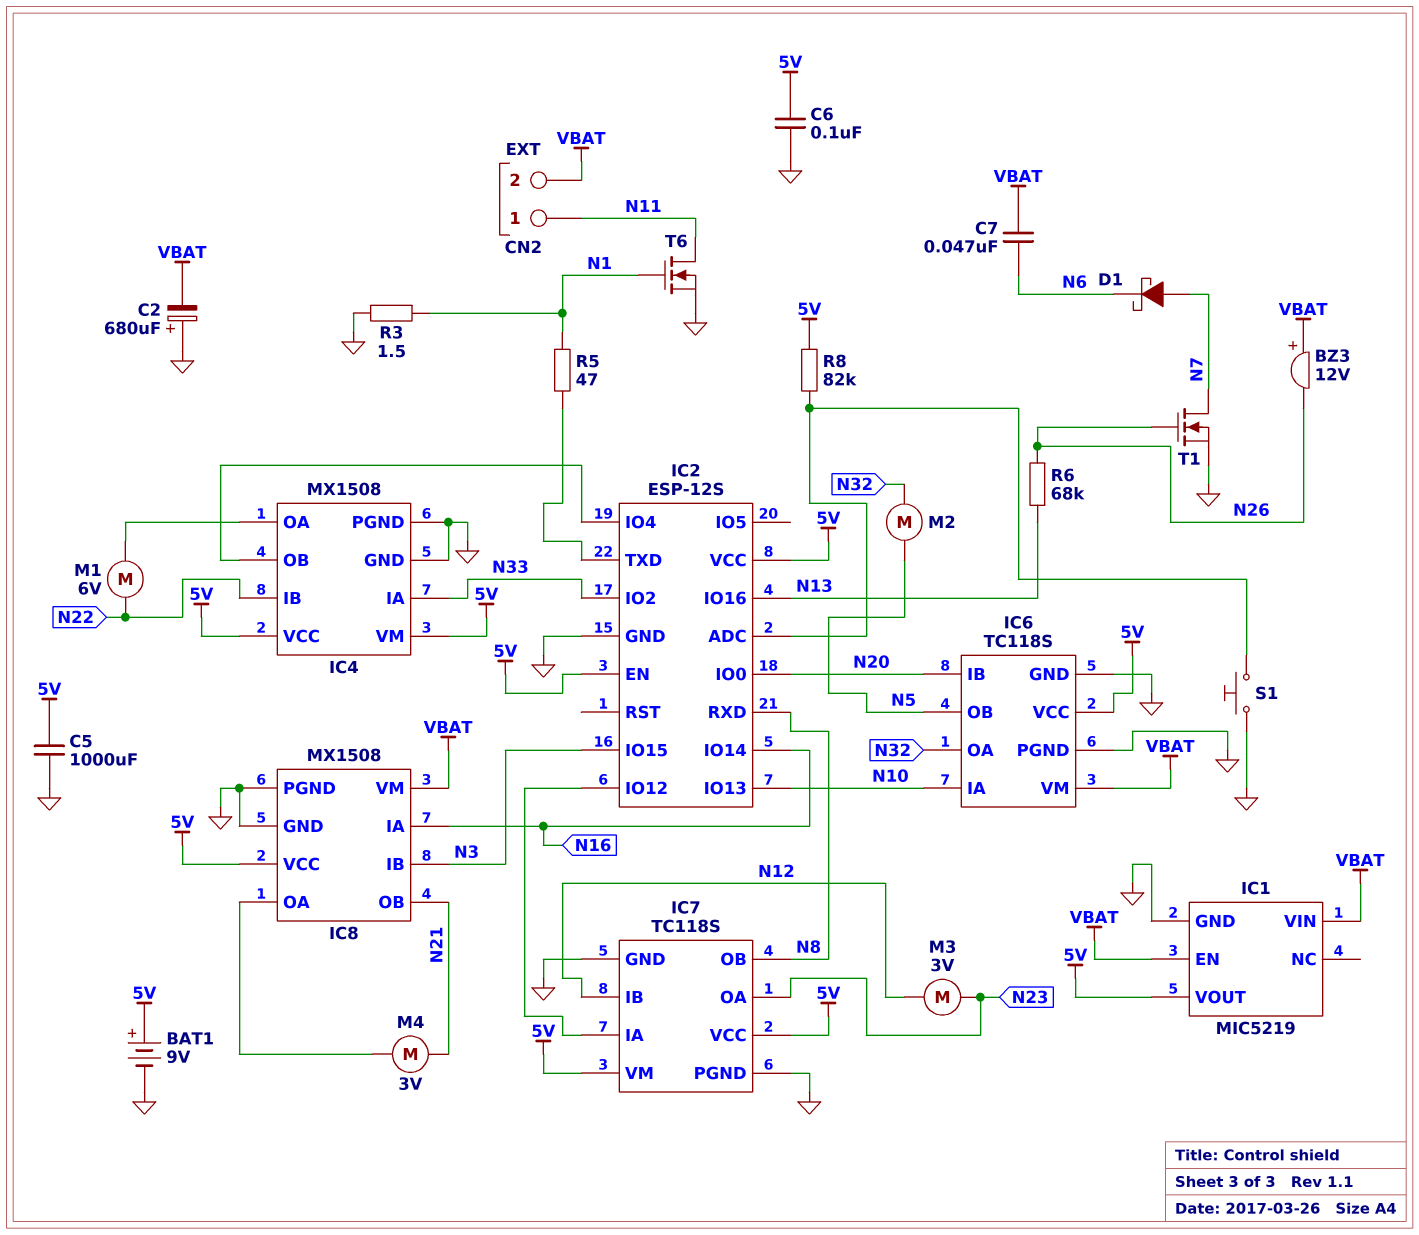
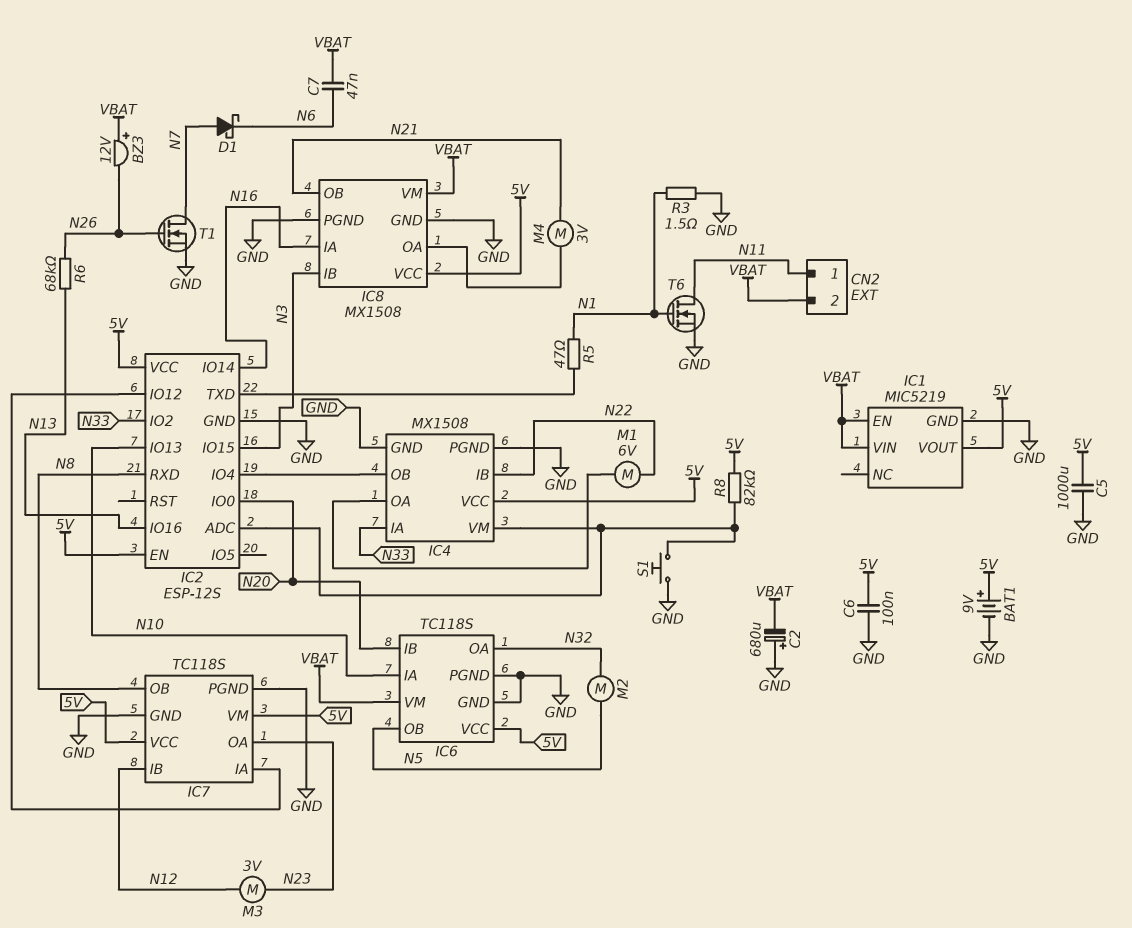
IC4 pin VM: 5V -> IC2/ADC

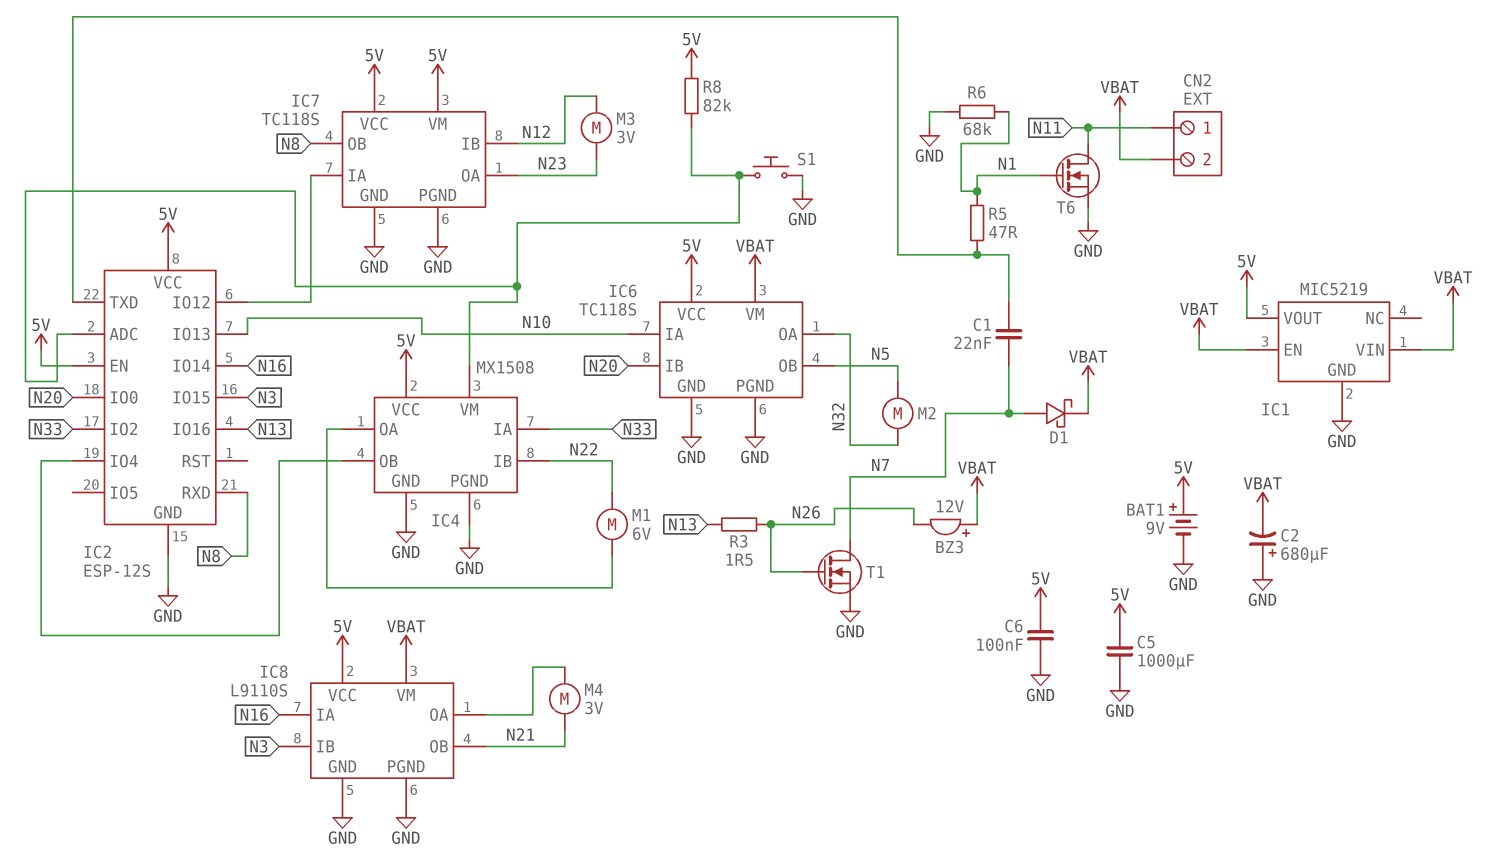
C1: none -> 22nF (IC2/TXD, N7)
C7: 47nF (N6, VBAT) -> none
D1: schottky (A N7, K N6) -> schottky (A N7, K VBAT)
IC8: MX1508 -> L9110S
R3: 1.5 (GND, N1) -> 1.5 (N13, N26)
R6: 68k (N13, N26) -> 68k (GND, N1)

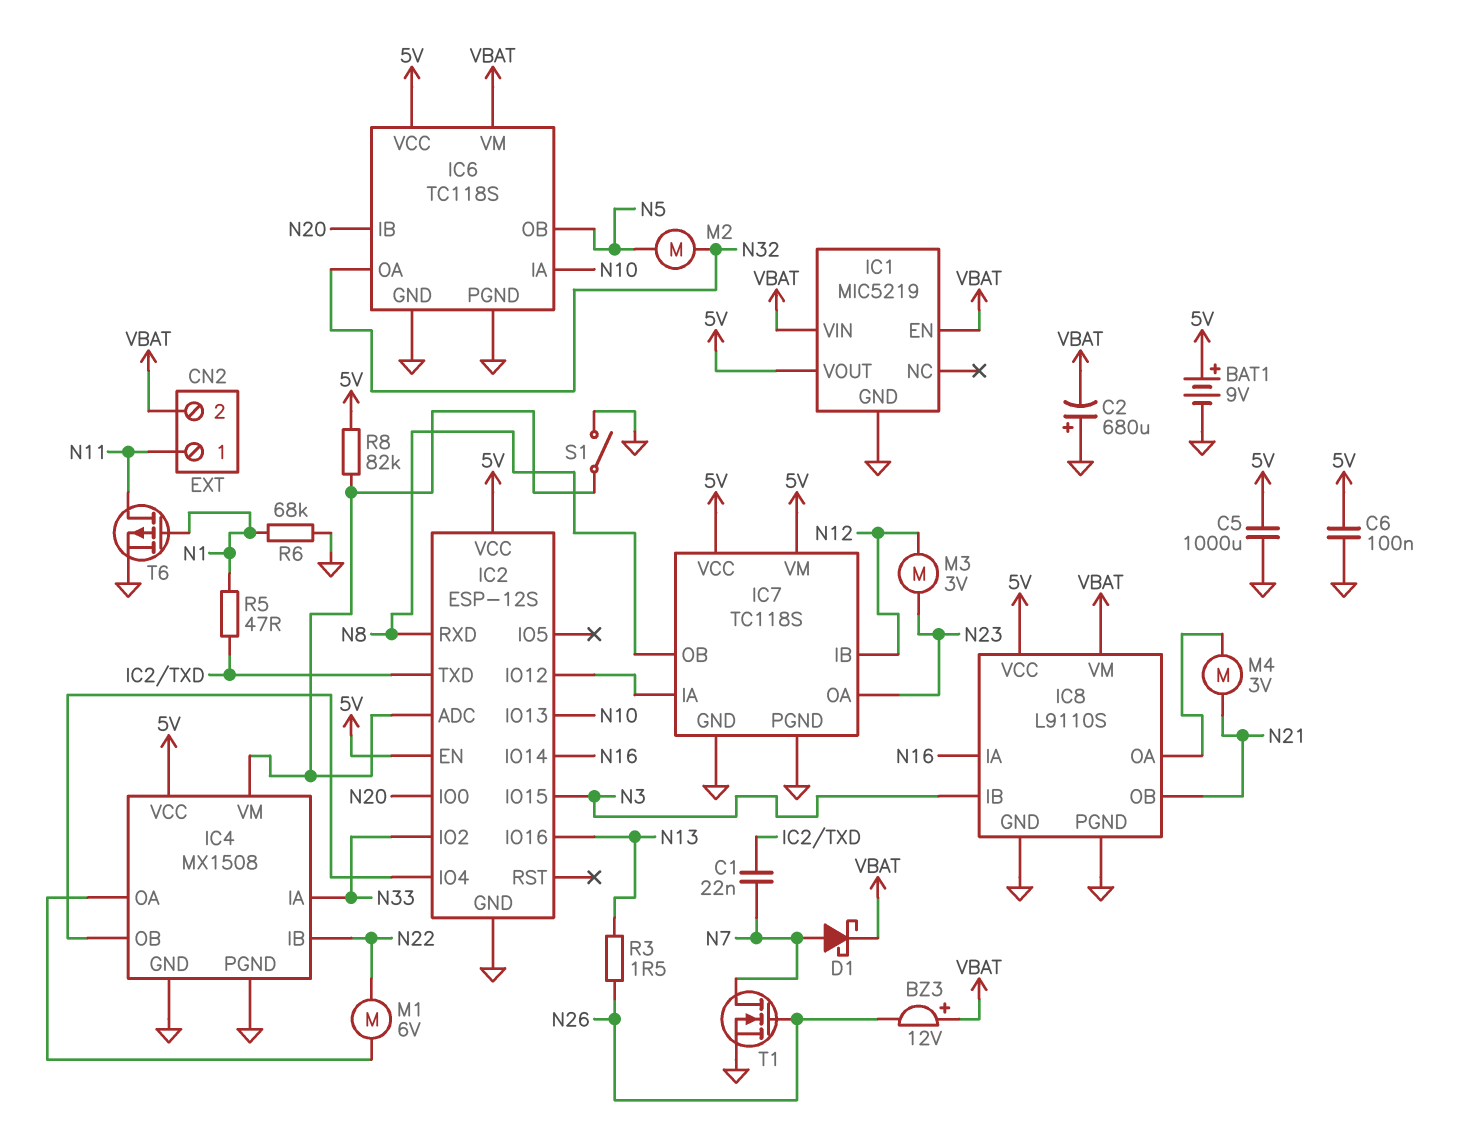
S1: button (GND, IC2/ADC) -> switch (GND, IC2/ADC)
T6: NMOS (G N1, D N11, S GND) -> PMOS (G N1, D N11, S GND)

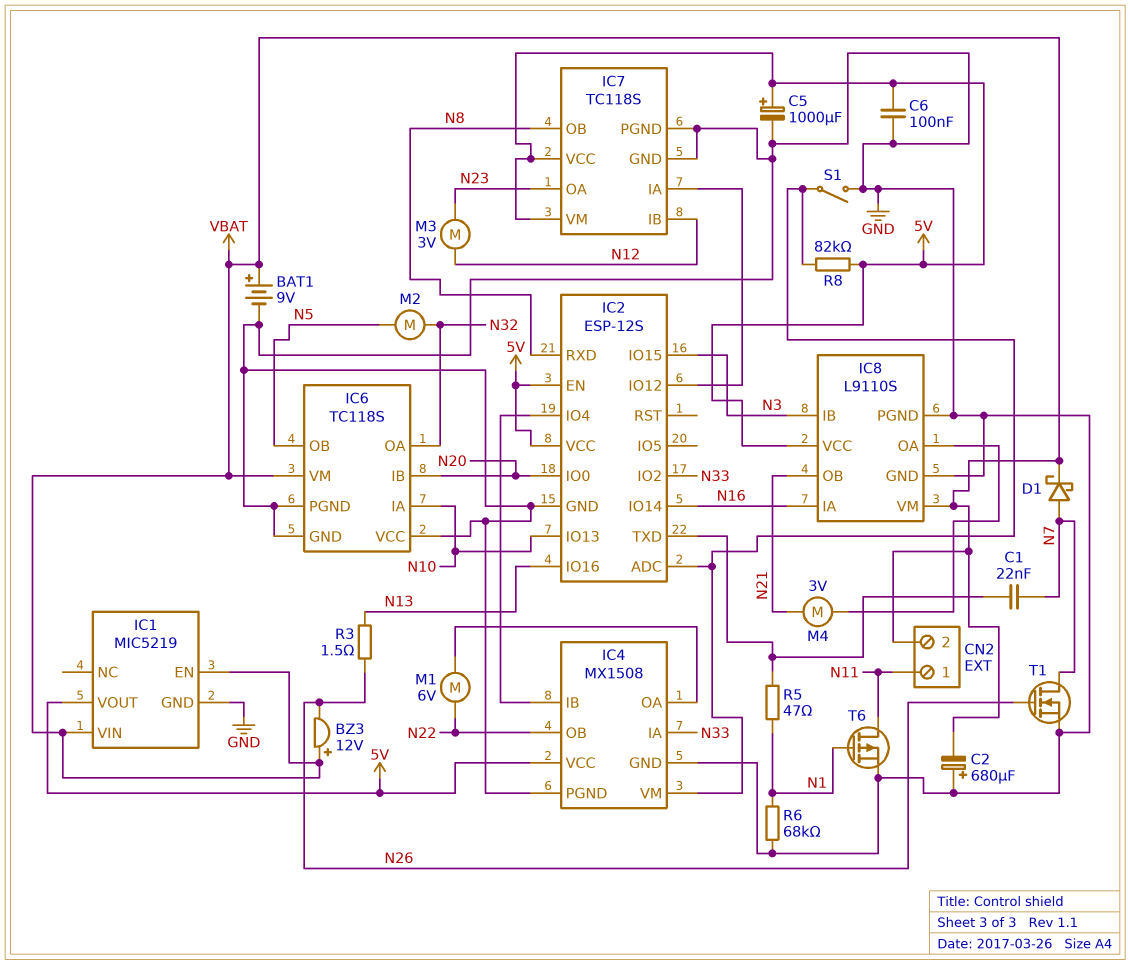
BAT1: 9V (plus 5V, minus GND) -> 9V (plus VBAT, minus GND)
C5: 1000uF (5V, GND) -> 1000uF (plus 5V, minus GND)
IC4 pin IB: N22 -> IC2/IO4
IC4 pin OB: IC2/IO4 -> N22
IC6 pin VCC: 5V -> GND

